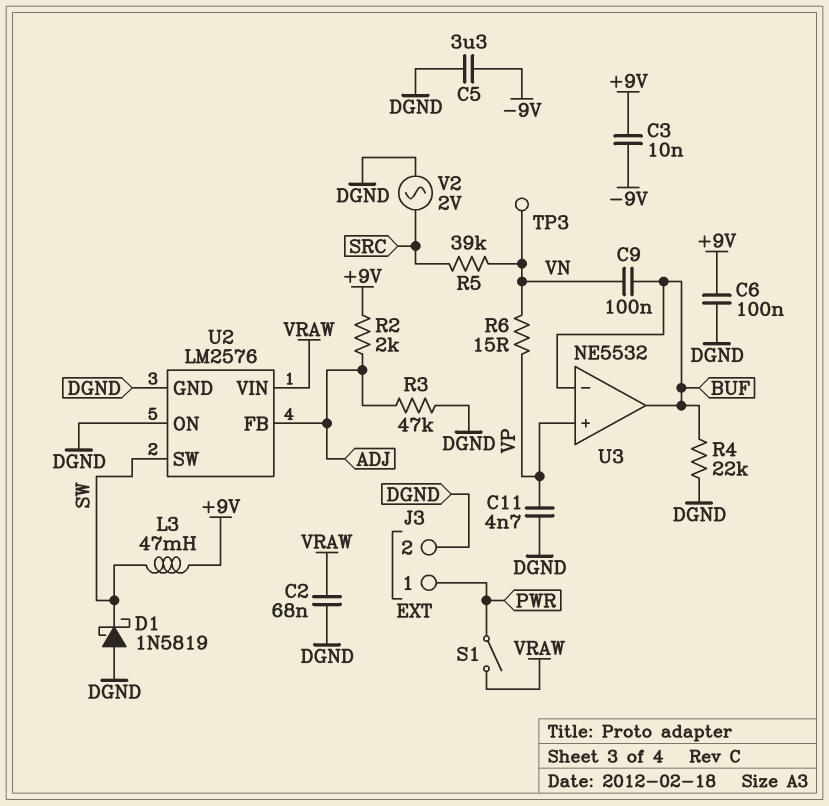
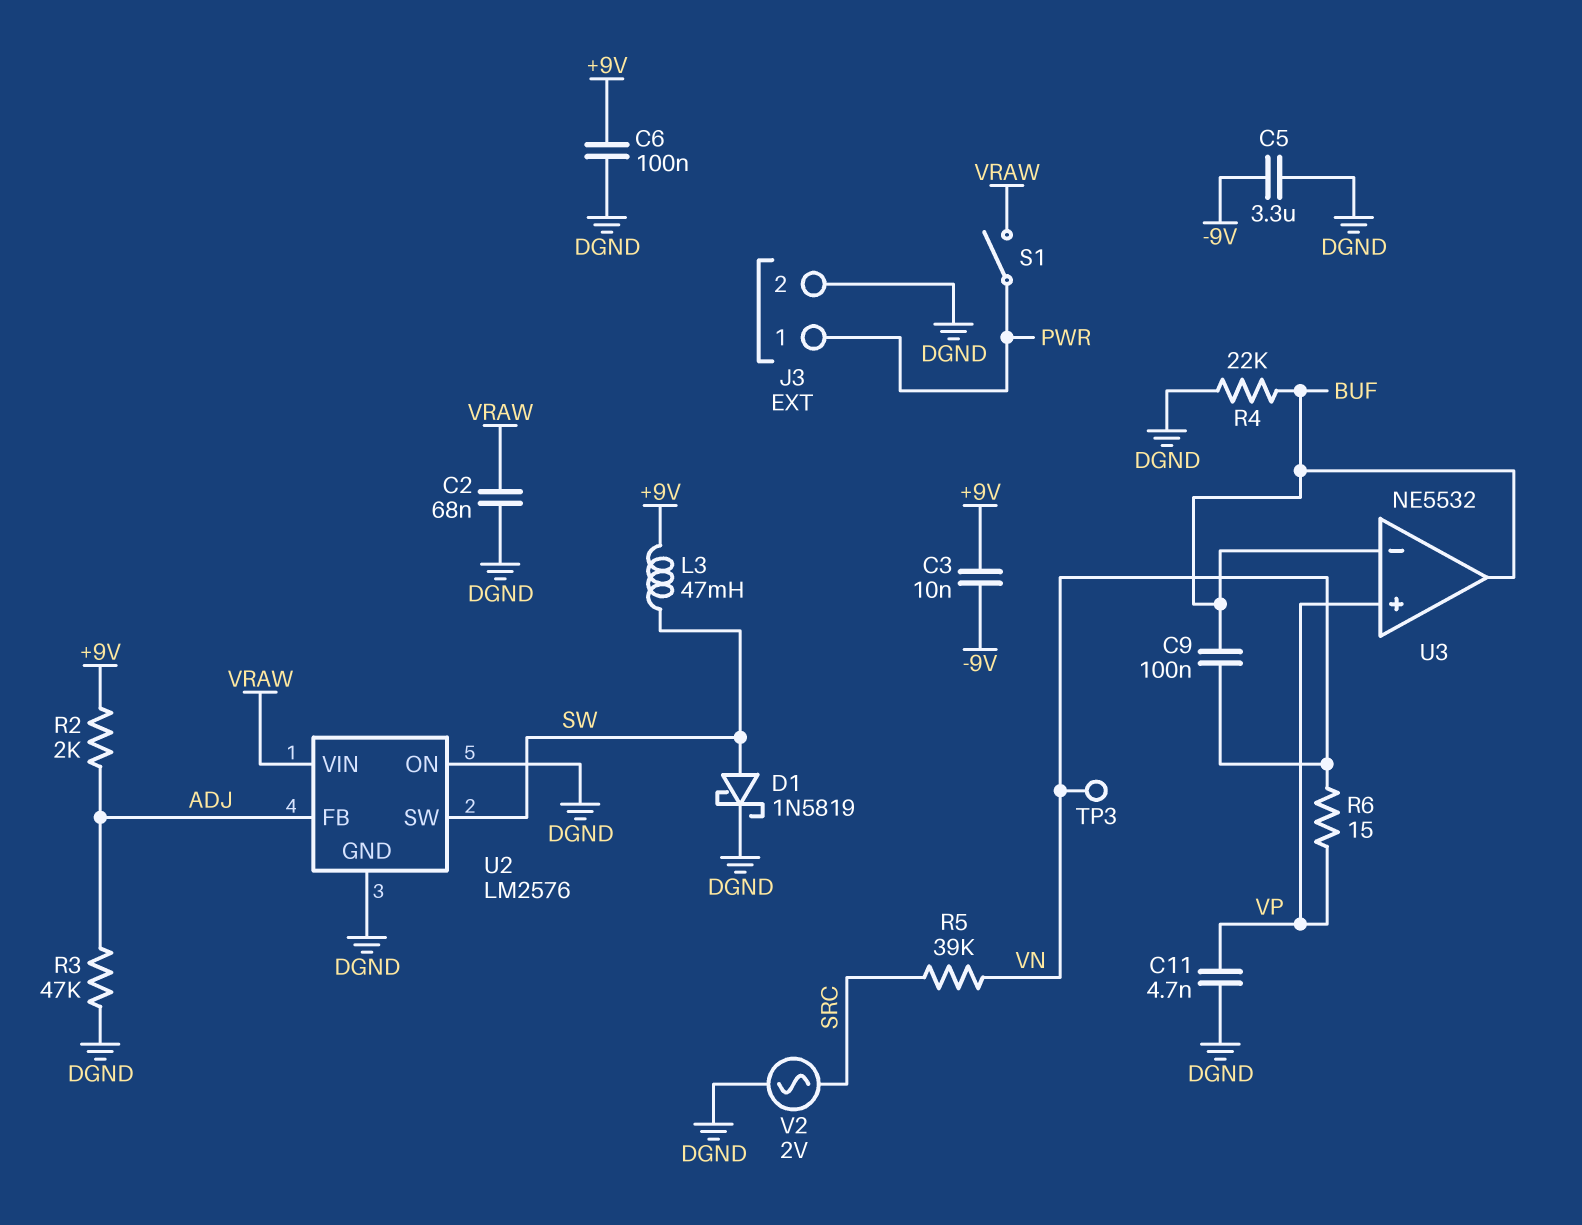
D1: schottky 1N5819 (A DGND, K SW) -> schottky 1N5819 (A SW, K DGND)

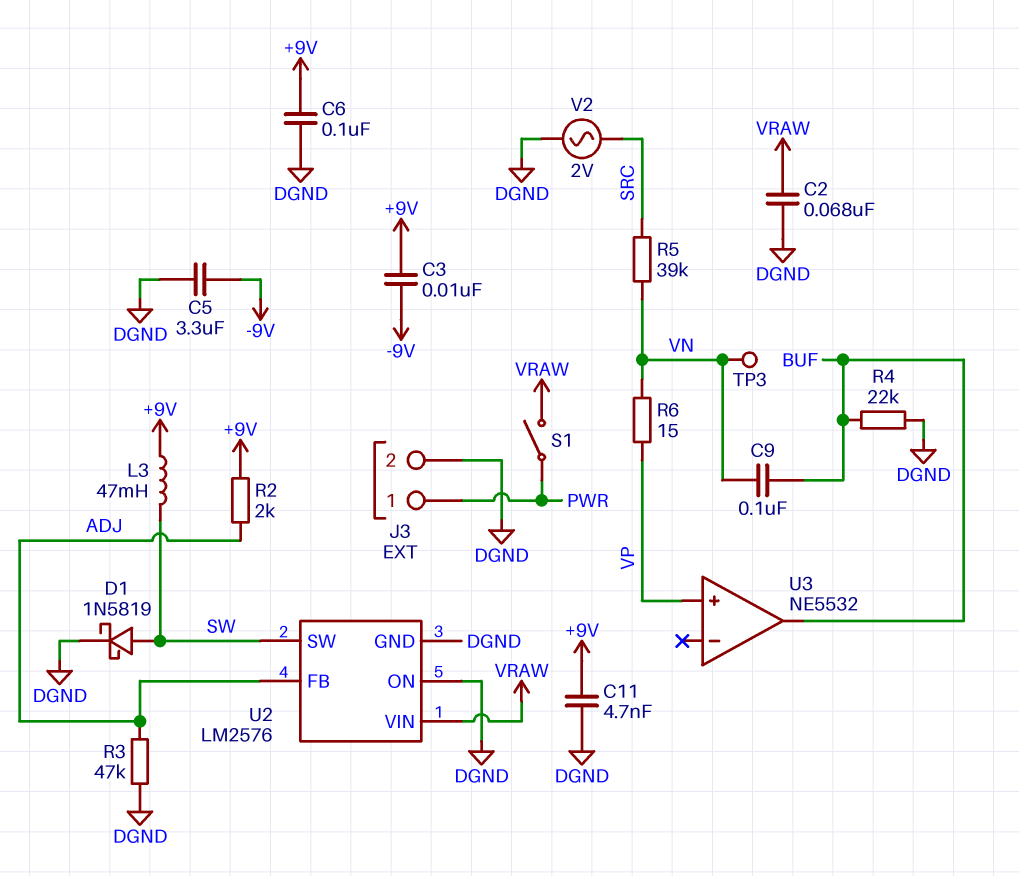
C11: 4.7nF (DGND, VP) -> 4.7nF (+9V, DGND)
U3 pin in-: BUF -> none

